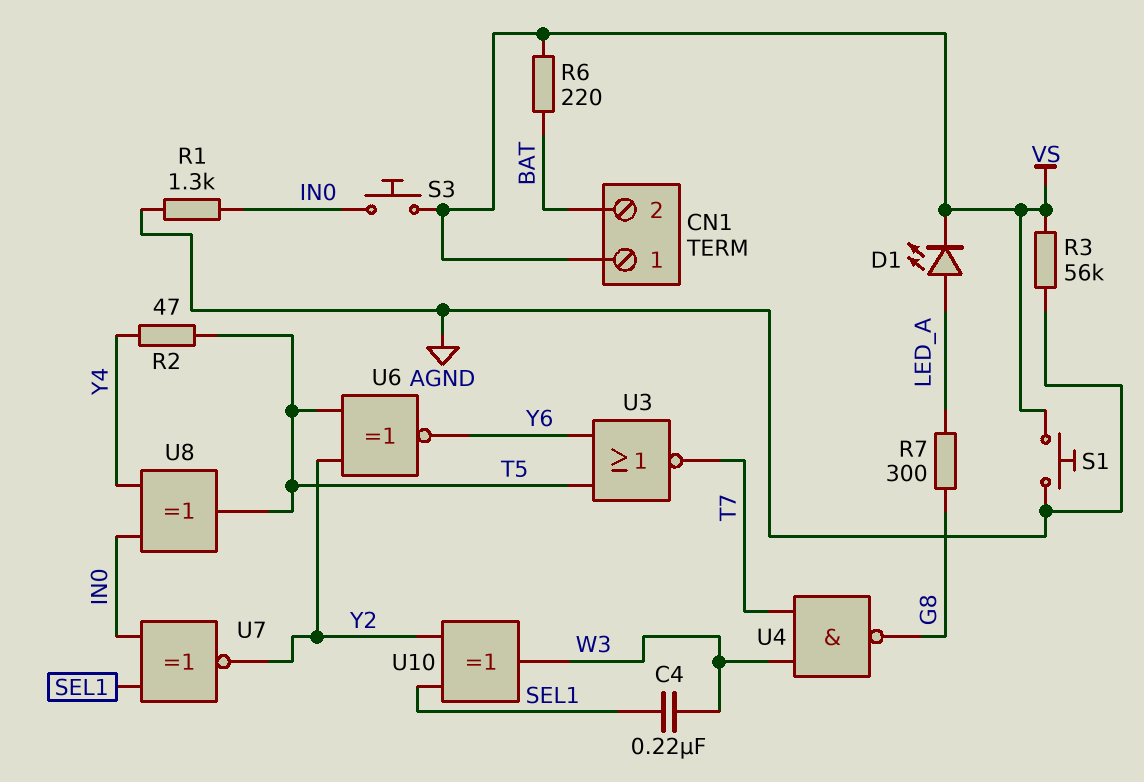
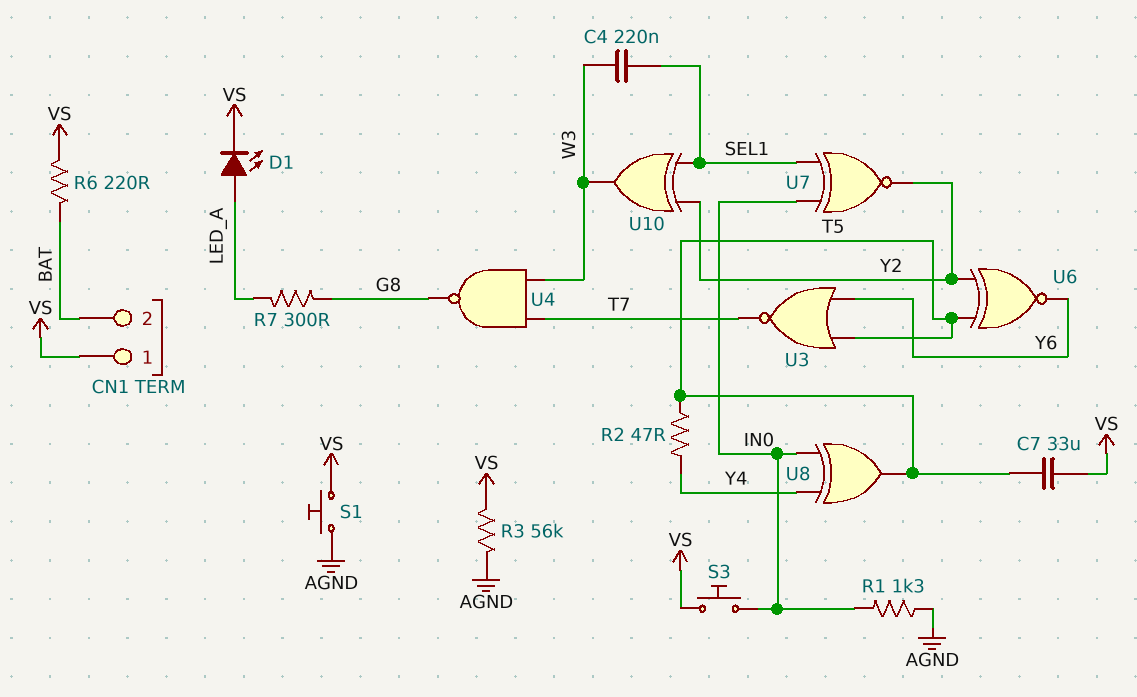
C7: none -> 33uF (T5, VS)

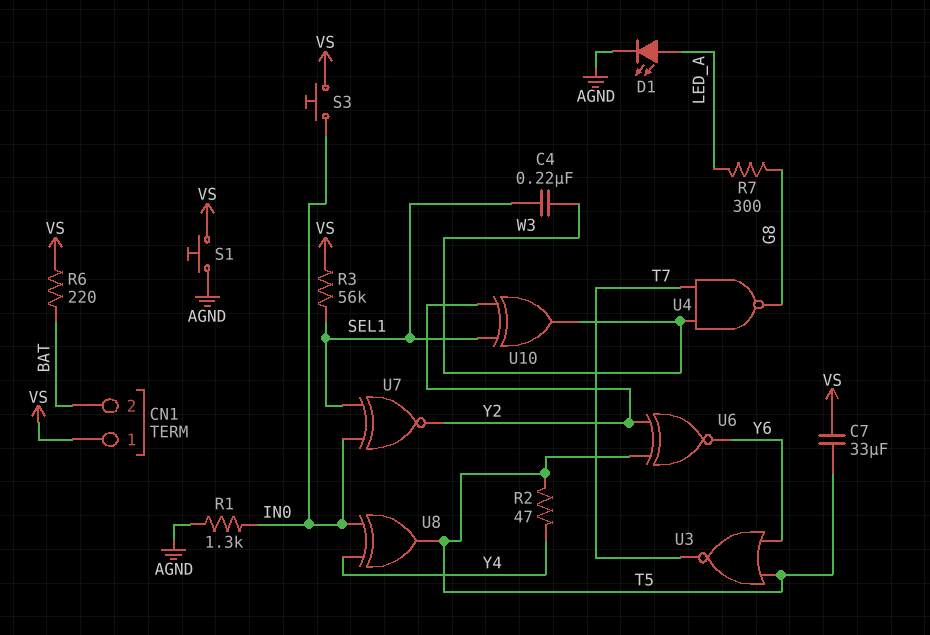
D1: LED (A LED_A, K VS) -> LED (A LED_A, K AGND)
R3: 56k (AGND, VS) -> 56k (SEL1, VS)

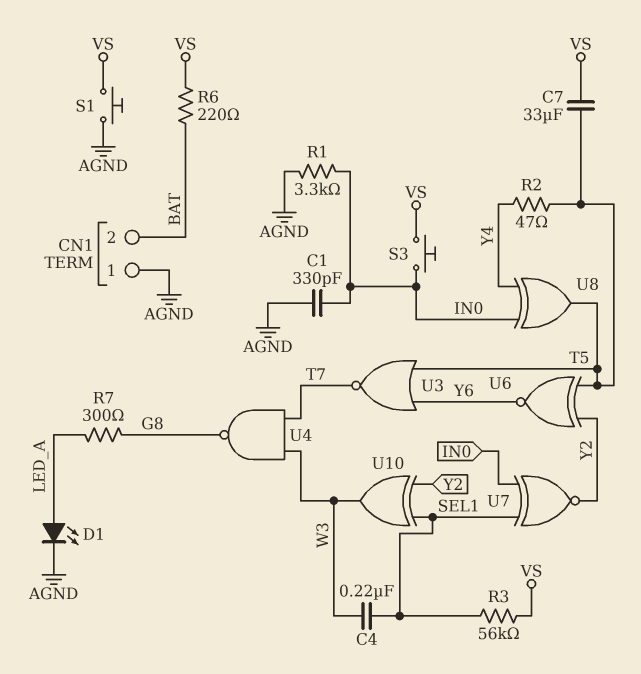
C1: none -> 330pF (AGND, IN0)
CN1 pin 1: VS -> AGND
R1: 1.3k (AGND, IN0) -> 3.3k (AGND, IN0)

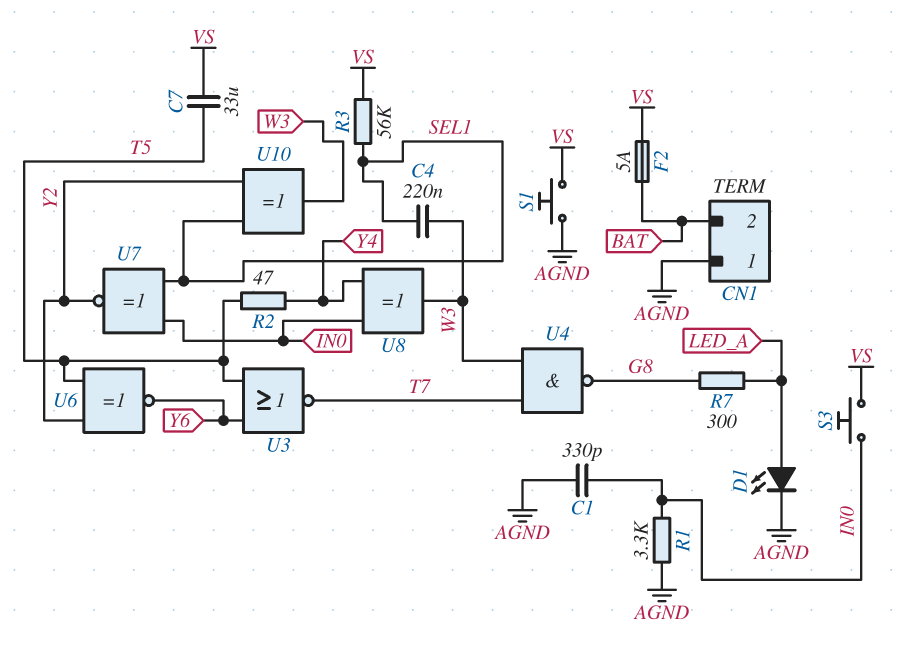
F2: none -> 5A (BAT, VS)
R6: 220 (BAT, VS) -> none
U8: XOR (in IN0, in Y4, out T5) -> XOR (in IN0, in Y4, out W3)

